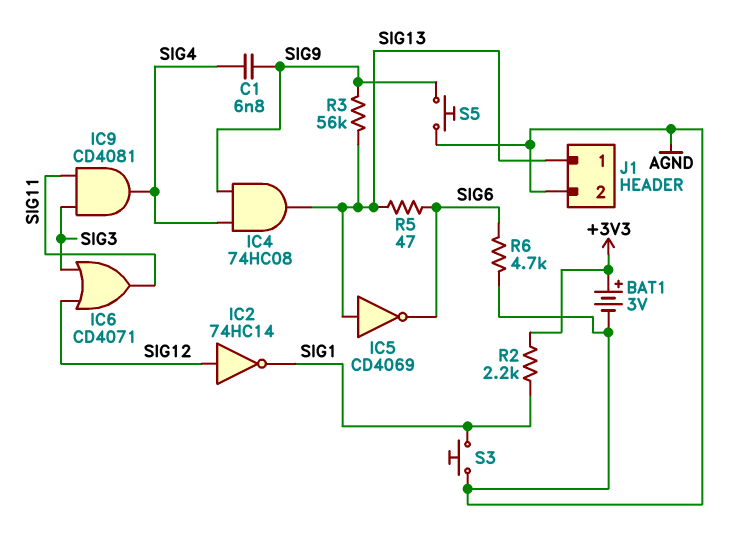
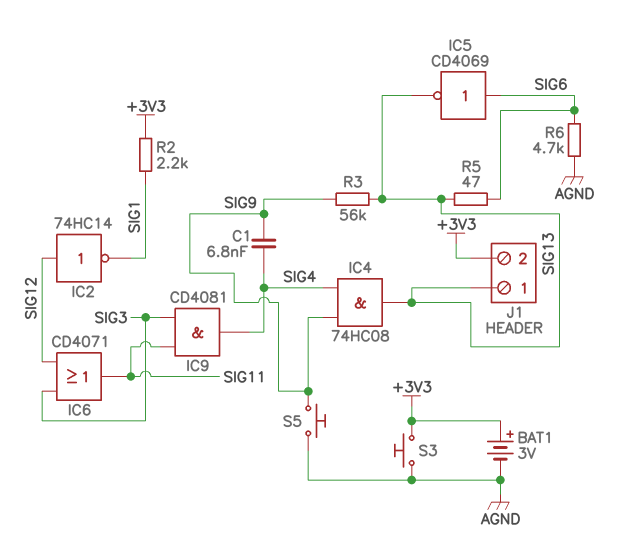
IC5: NOT CD4069 (in SIG13, out SIG6) -> NOT CD4069 (in SIG6, out SIG13)
J1 pin 2: AGND -> +3V3
S3: button (AGND, SIG1) -> button (+3V3, AGND)

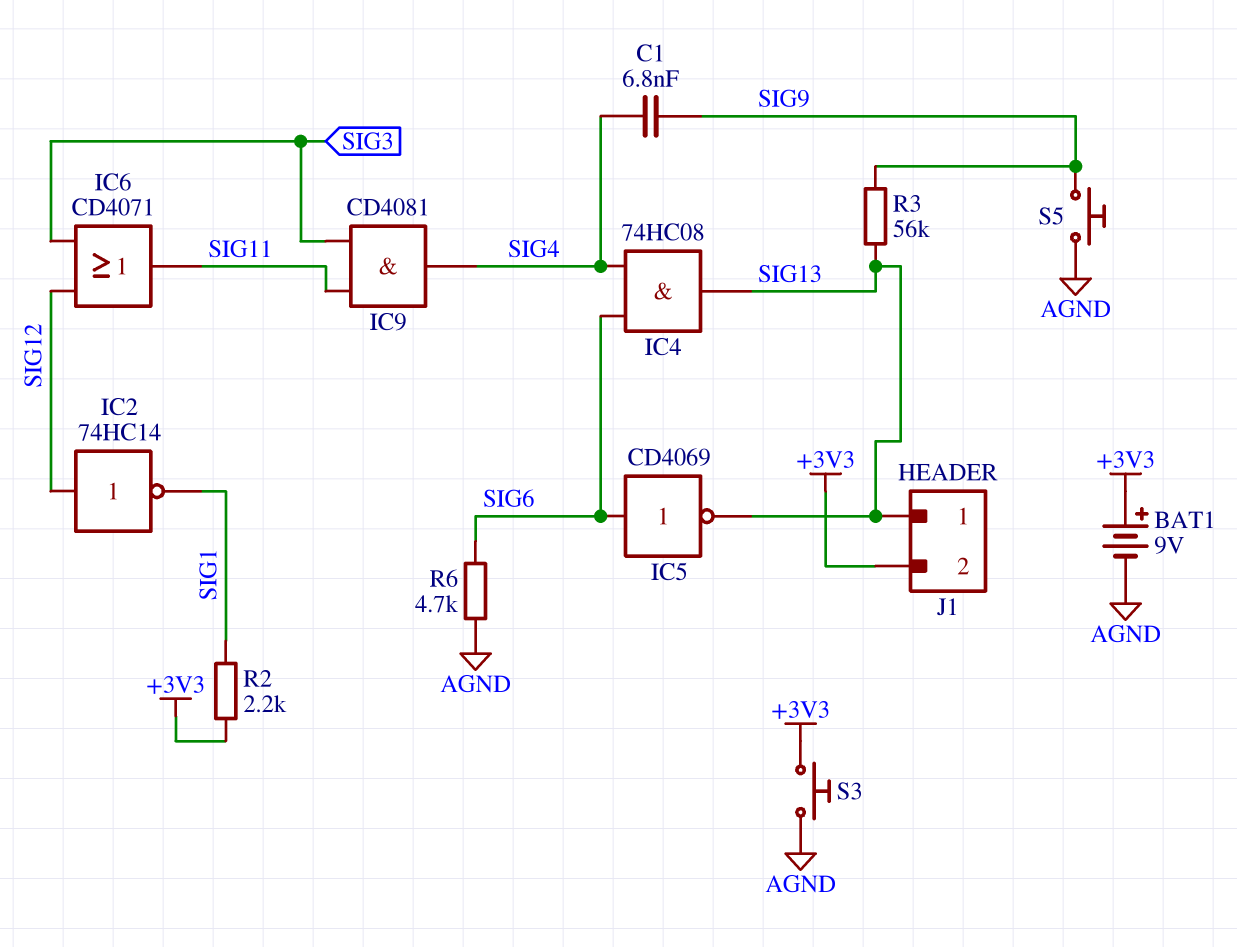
BAT1: 3V (plus +3V3, minus AGND) -> 9V (plus +3V3, minus AGND)
IC4: AND 74HC08 (in SIG4, in SIG9, out SIG13) -> AND 74HC08 (in SIG4, in SIG6, out SIG13)
R5: 47 (SIG6, SIG13) -> none

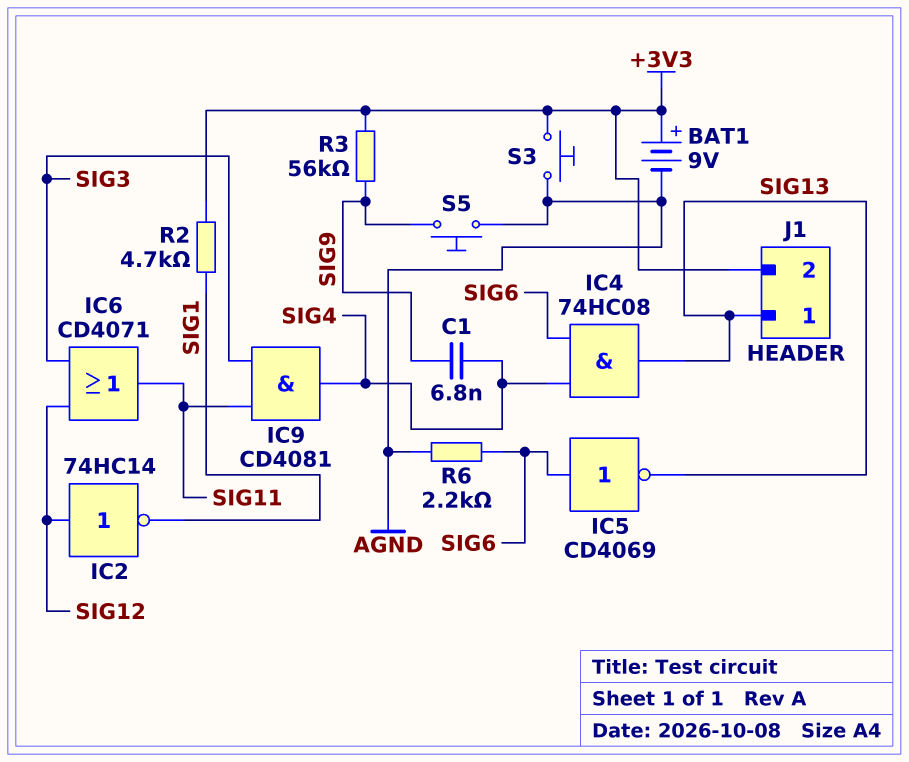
R2: 2.2k (+3V3, SIG1) -> 4.7k (+3V3, SIG1)
R3: 56k (SIG9, SIG13) -> 56k (+3V3, SIG9)
R6: 4.7k (AGND, SIG6) -> 2.2k (AGND, SIG6)

